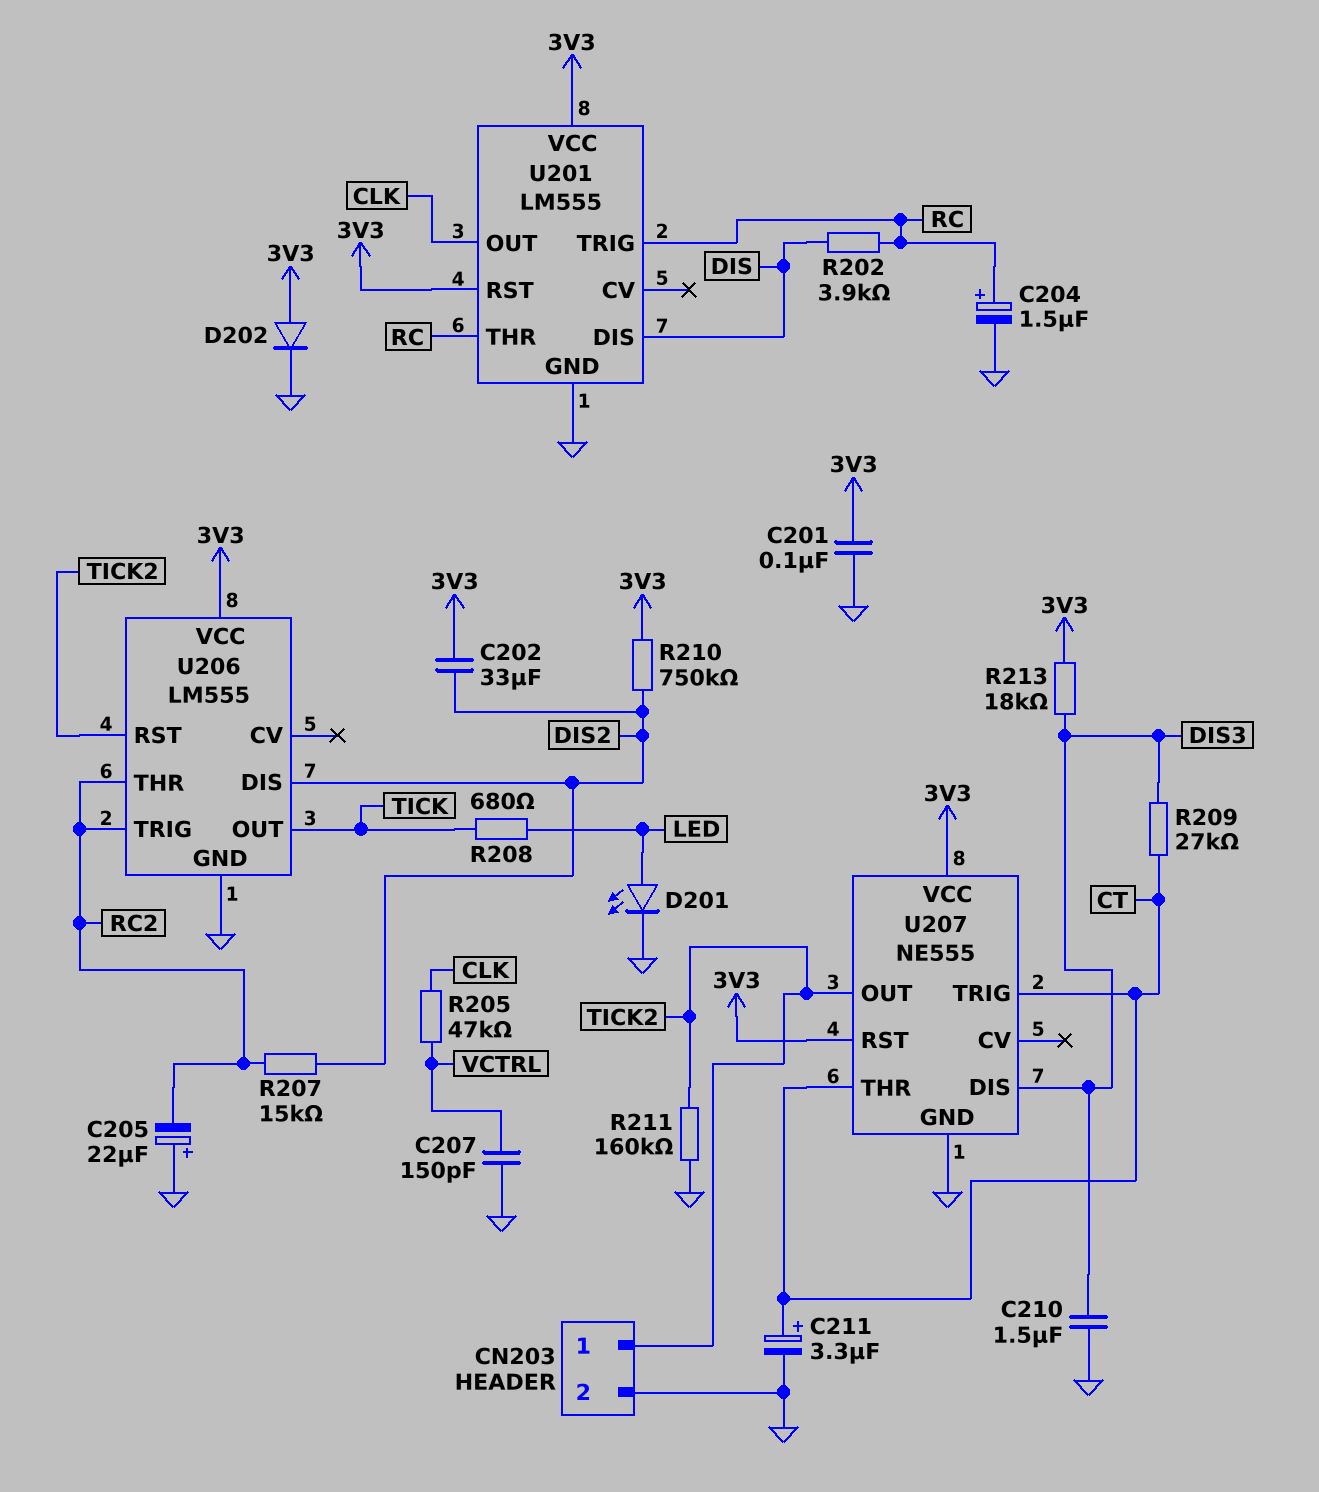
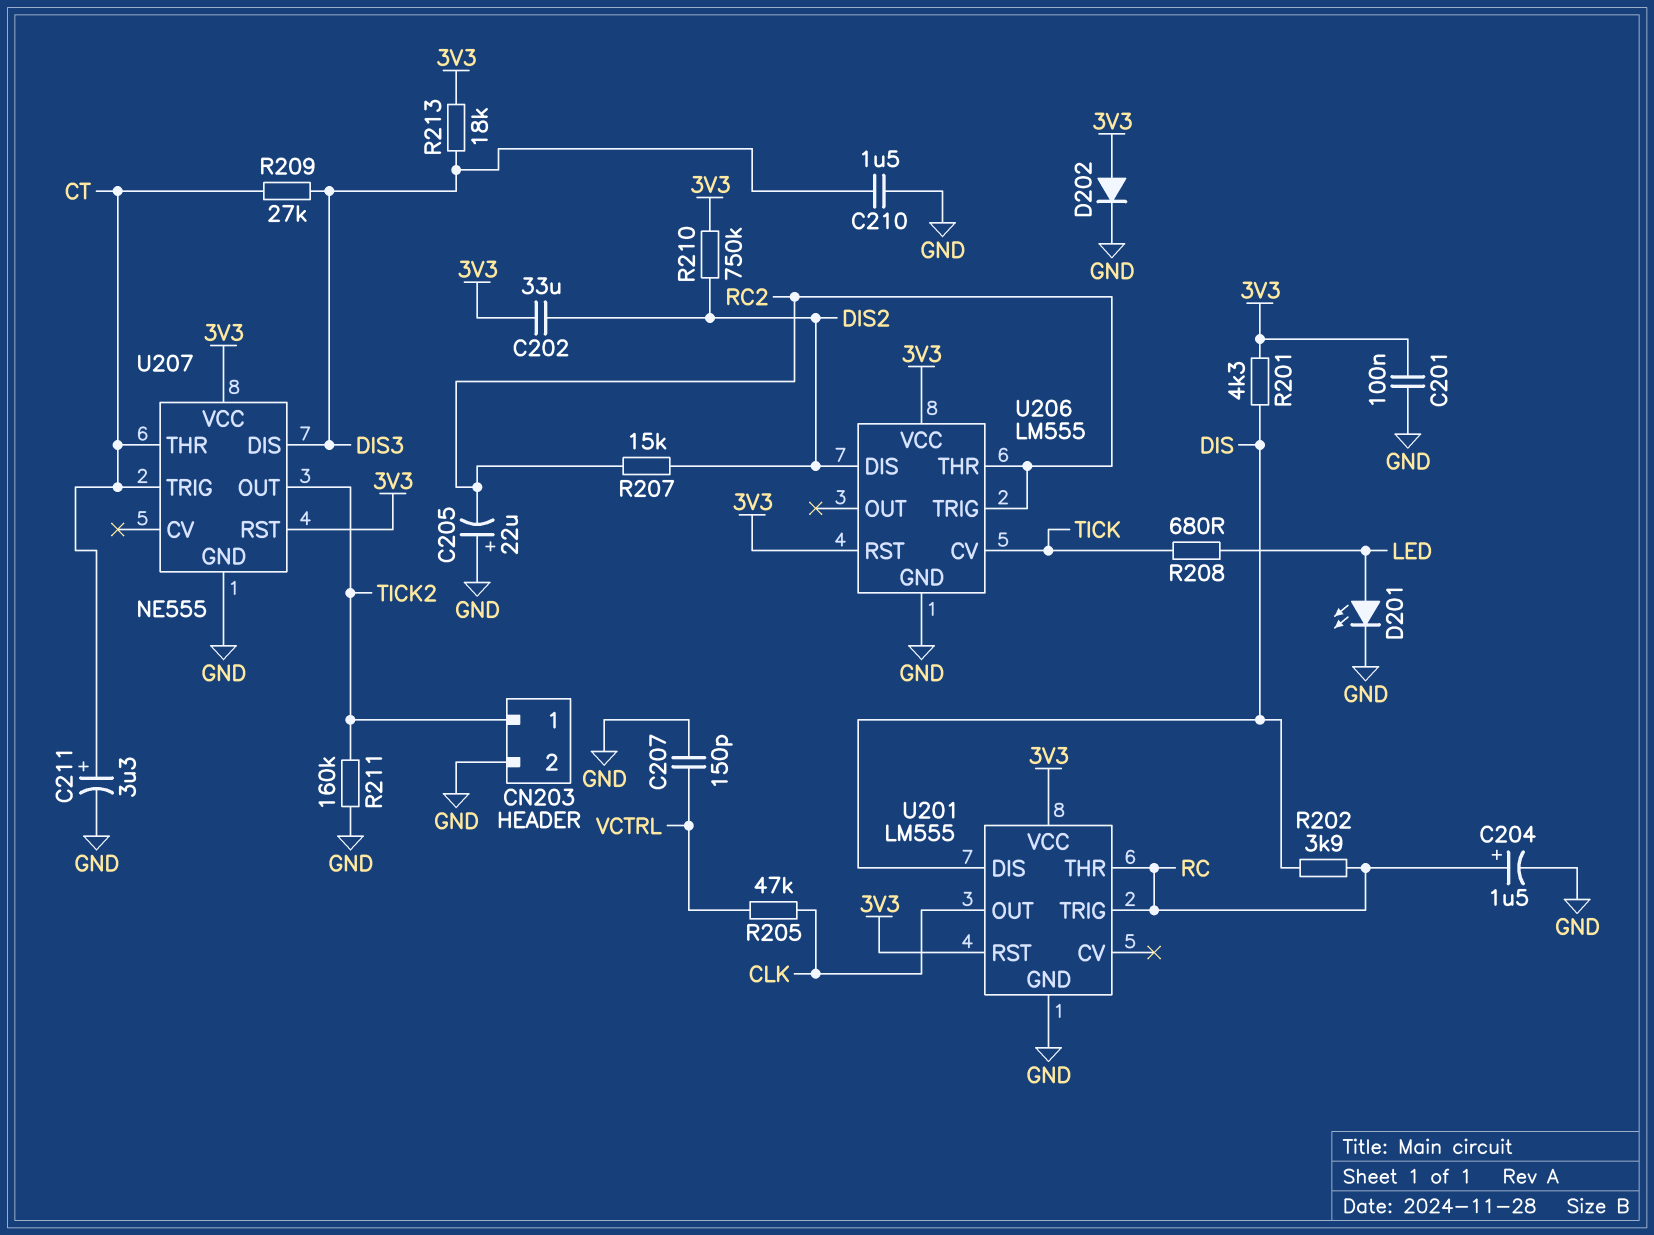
R201: none -> 4.3k (3V3, DIS)
U206 pin CV: none -> TICK
U206 pin OUT: TICK -> none
U206 pin RST: TICK2 -> 3V3

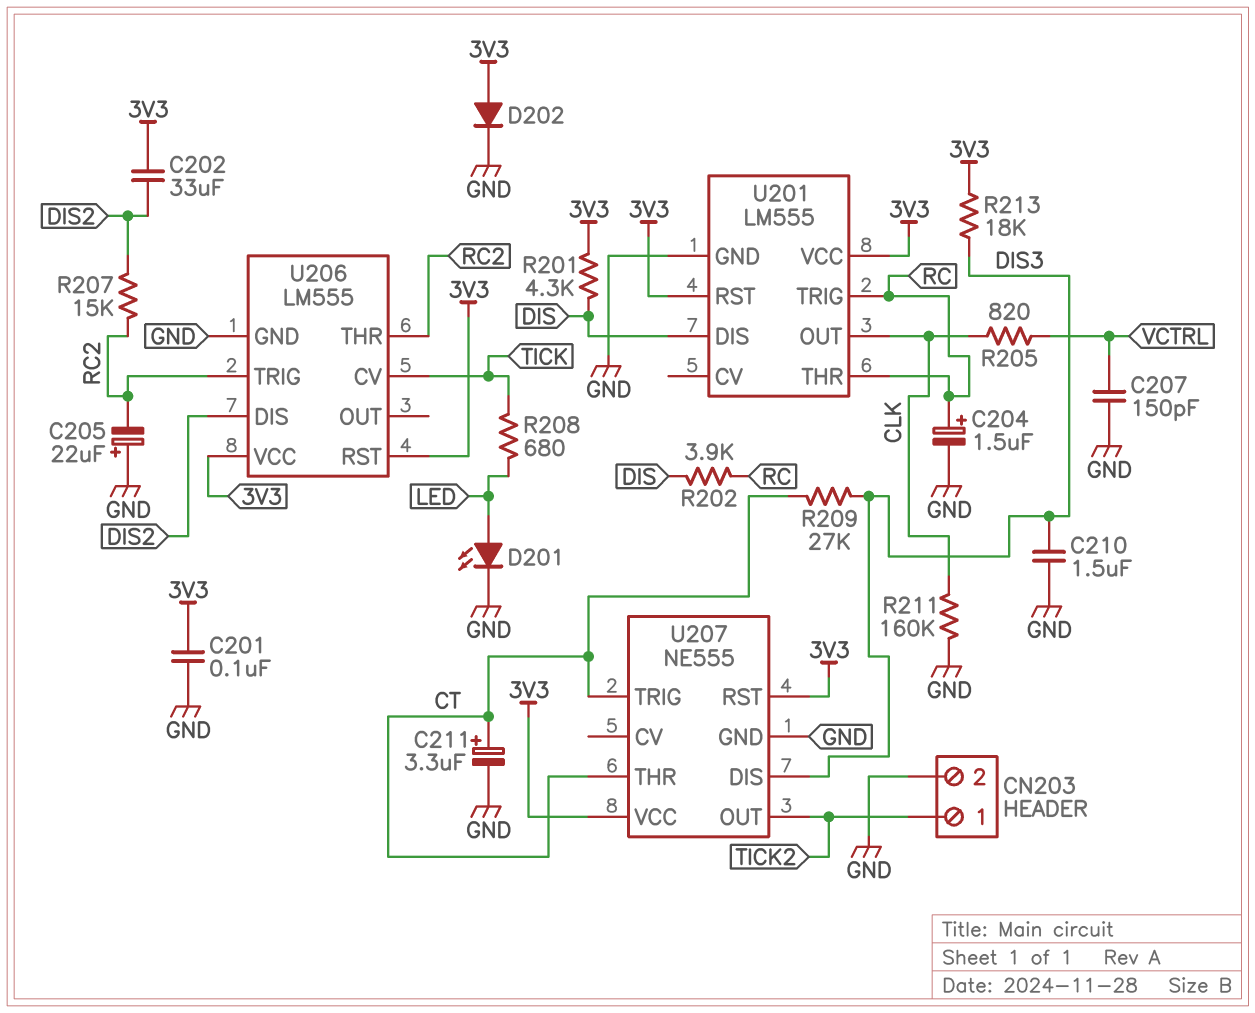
R205: 47k (CLK, VCTRL) -> 820 (CLK, VCTRL)
R210: 750k (3V3, DIS2) -> none
R211: 160k (GND, TICK2) -> 160k (CLK, GND)

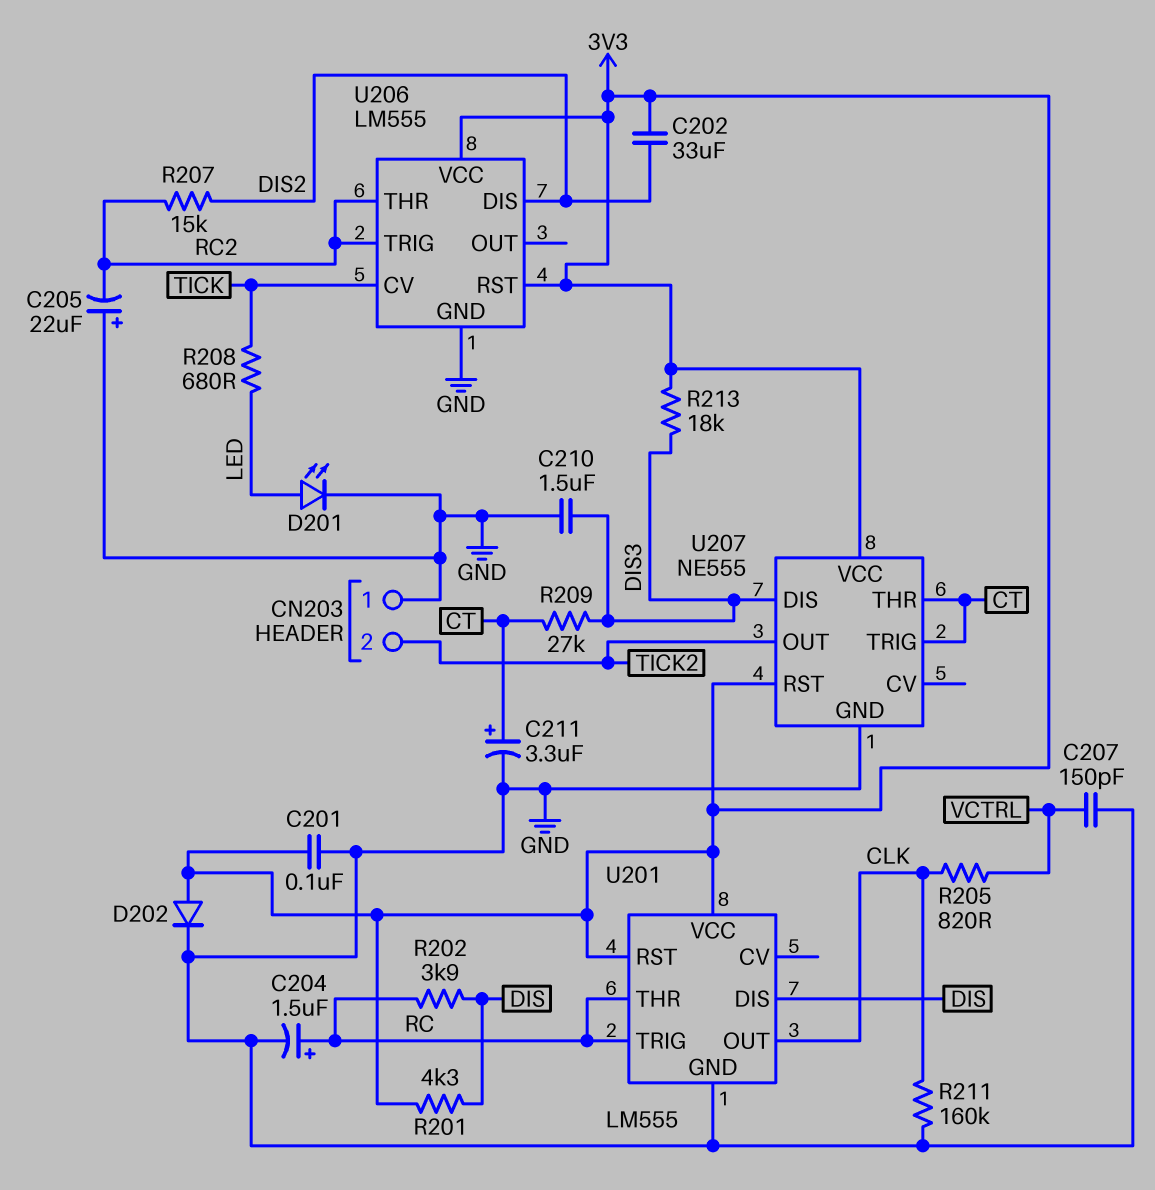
CN203 pin 1: TICK2 -> GND
CN203 pin 2: GND -> TICK2

